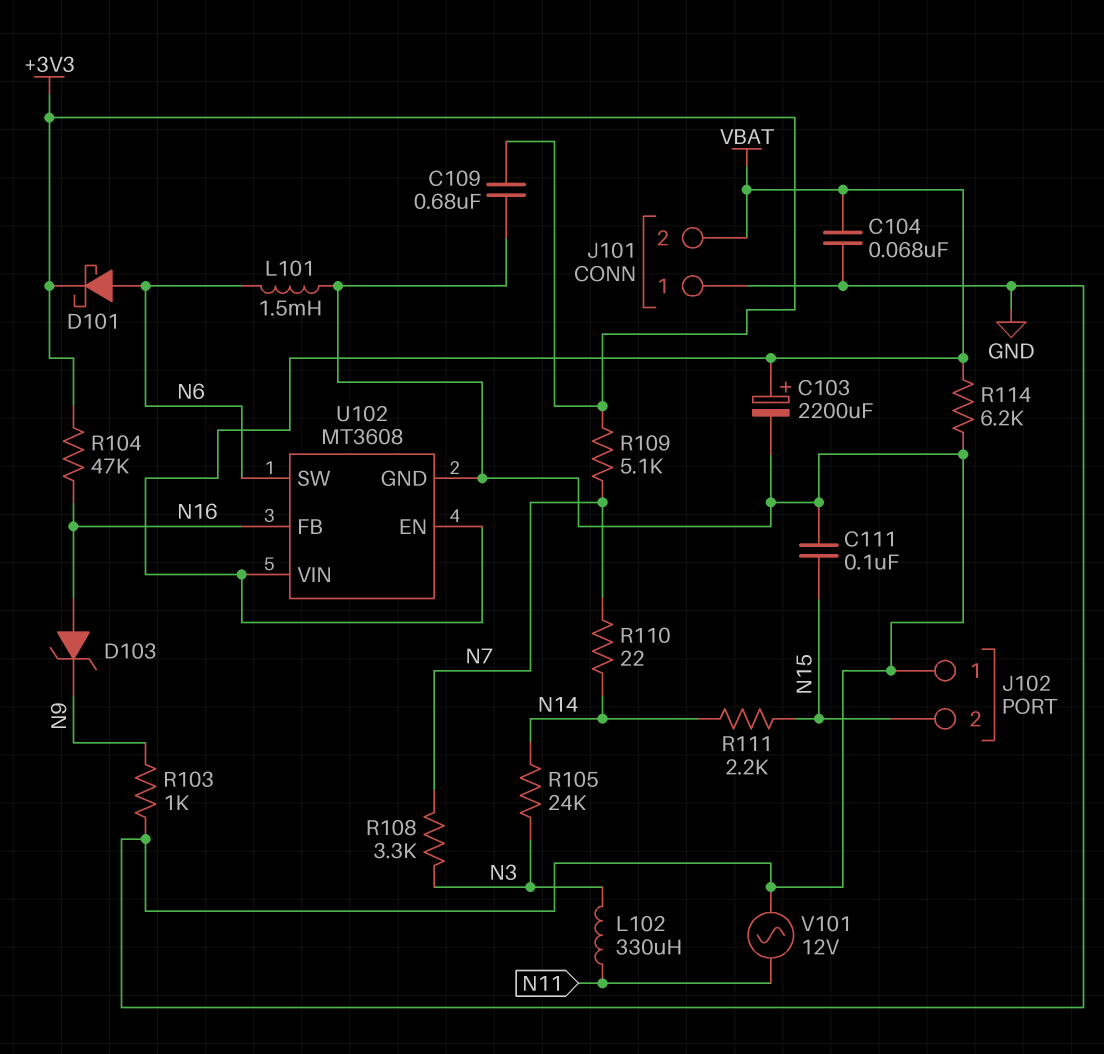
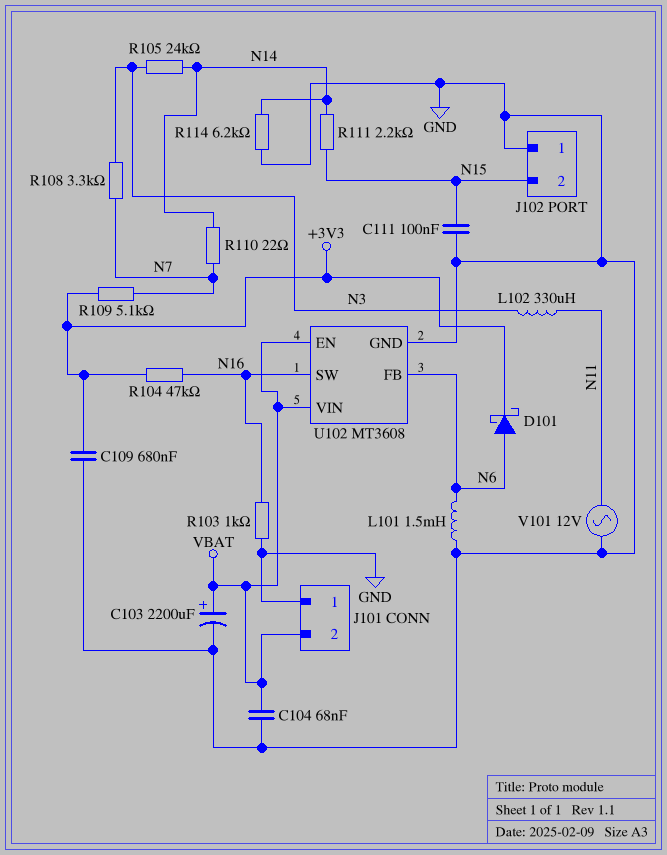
D103: zener (A N16, K N9) -> none
R103: 1k (GND, N9) -> 1k (GND, N16)
R114: 6.2k (GND, VBAT) -> 6.2k (GND, N14)
U102 pin FB: N16 -> N6
U102 pin SW: N6 -> N16

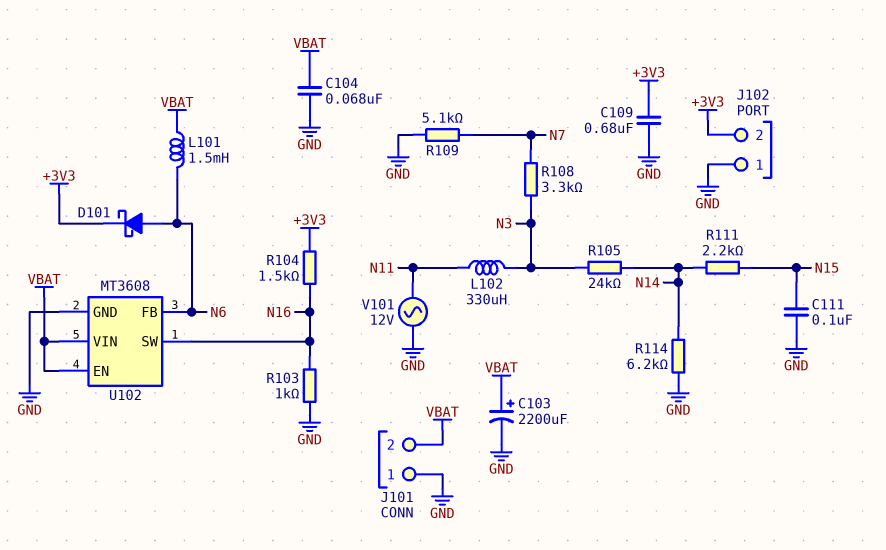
J102 pin 2: N15 -> +3V3
L101: 1.5mH (GND, N6) -> 1.5mH (N6, VBAT)
R104: 47k (+3V3, N16) -> 1.5k (+3V3, N16)
R109: 5.1k (+3V3, N7) -> 5.1k (GND, N7)
R110: 22 (N7, N14) -> none

